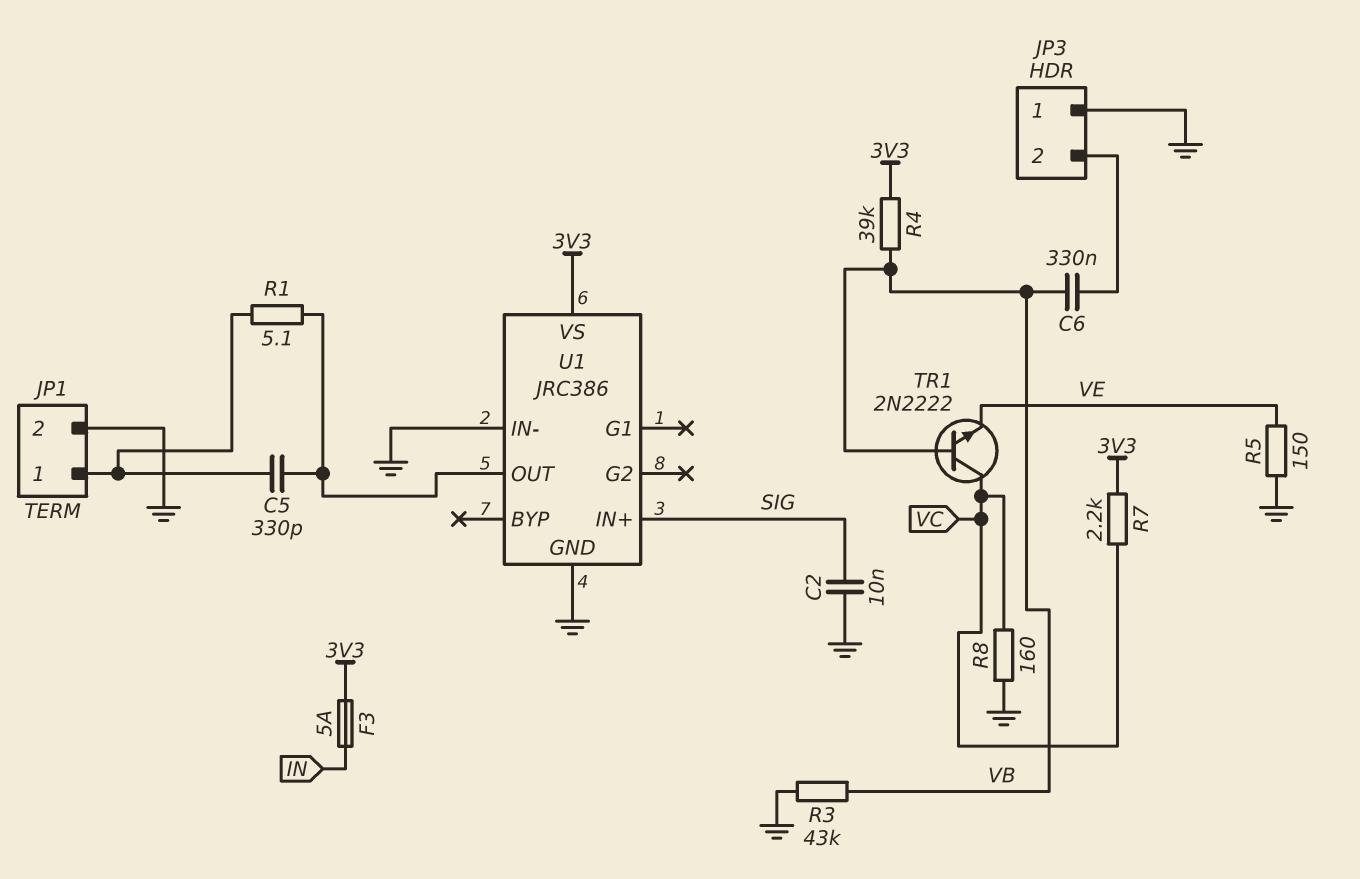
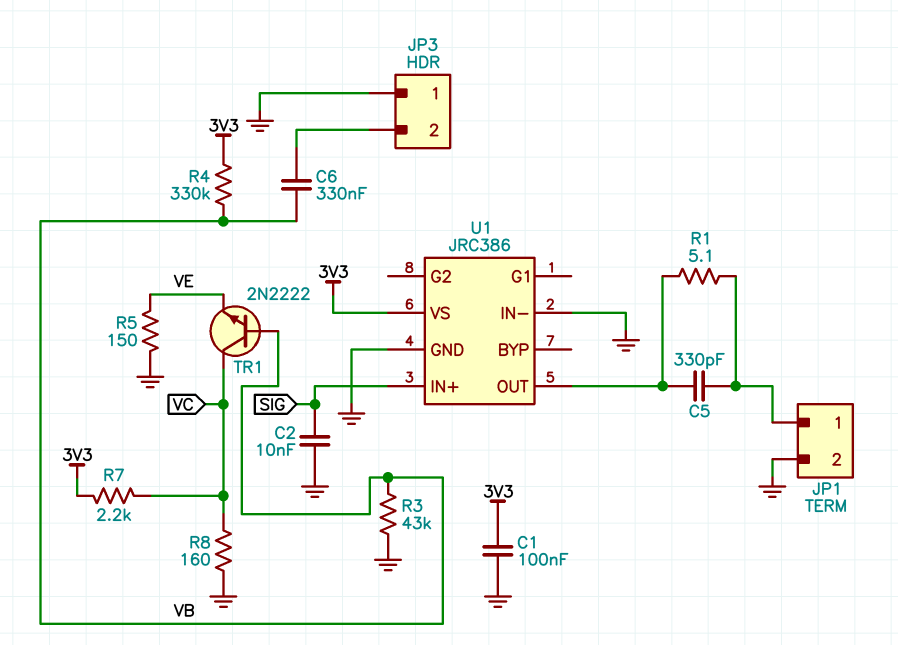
C1: none -> 100nF (3V3, GND)
F3: 5A (3V3, IN) -> none
R4: 39k (3V3, VB) -> 330k (3V3, VB)

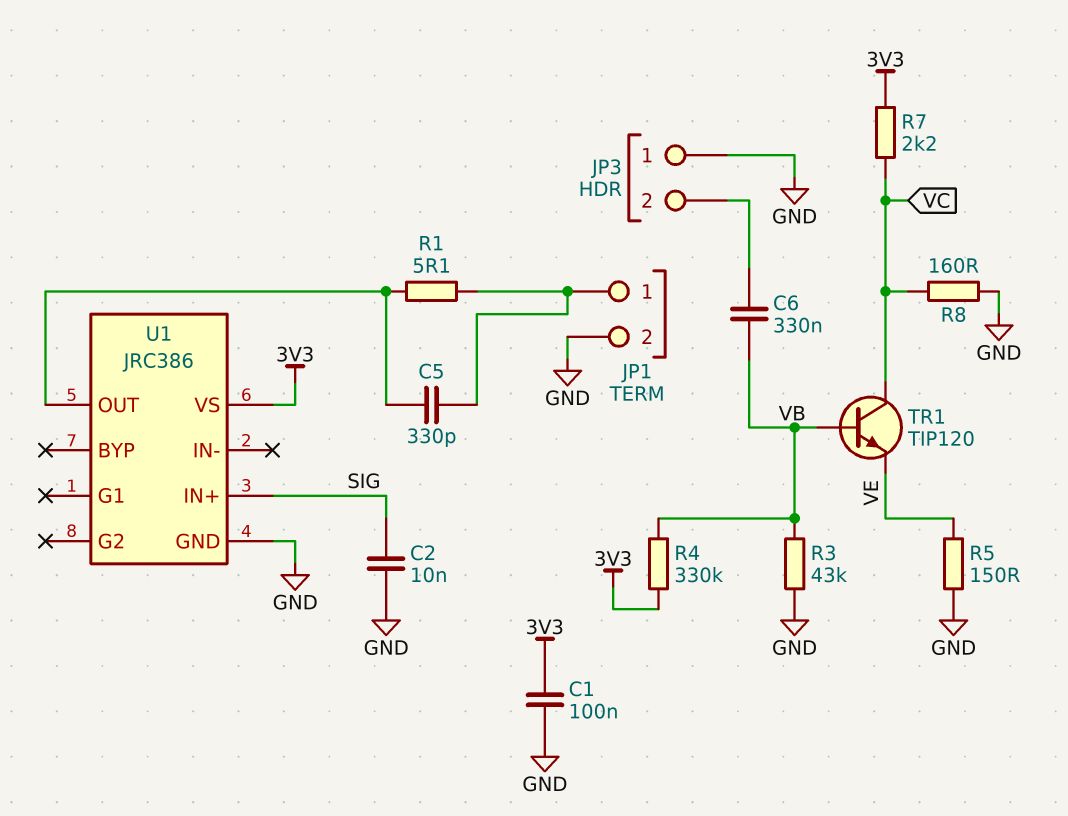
TR1: NPN 2N2222 (B VB, C VC, E VE) -> NPN TIP120 (B VB, C VC, E VE)
U1 pin IN-: GND -> none

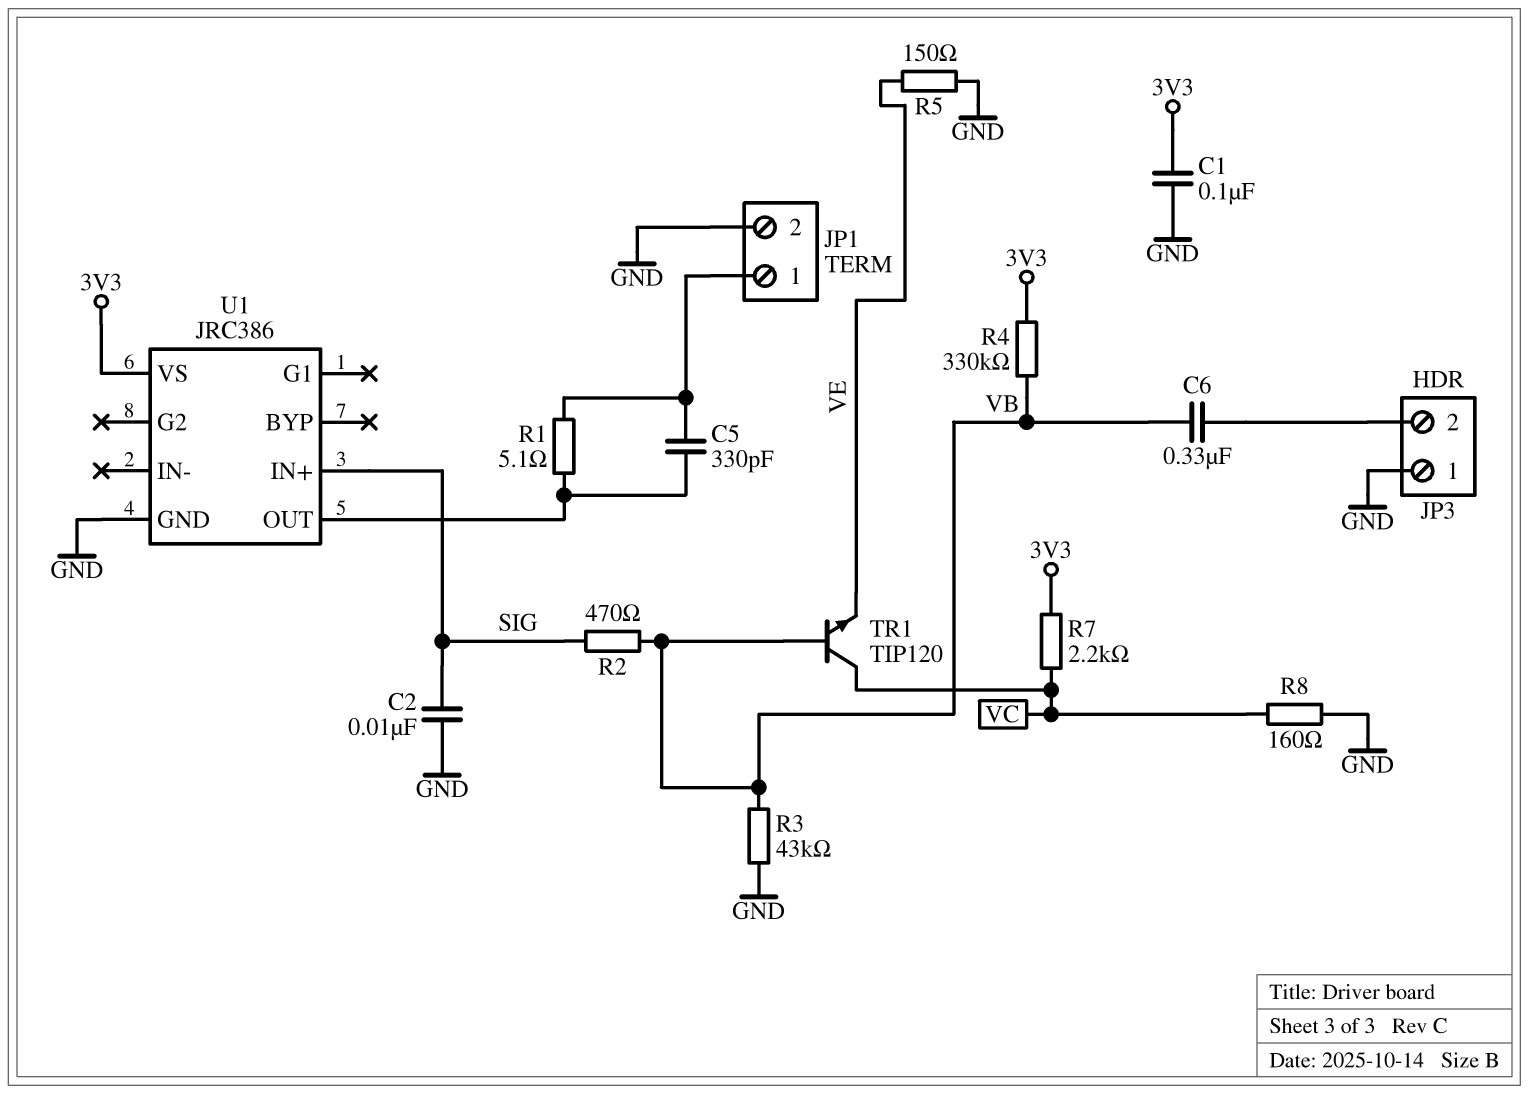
R2: none -> 470 (SIG, VB)

